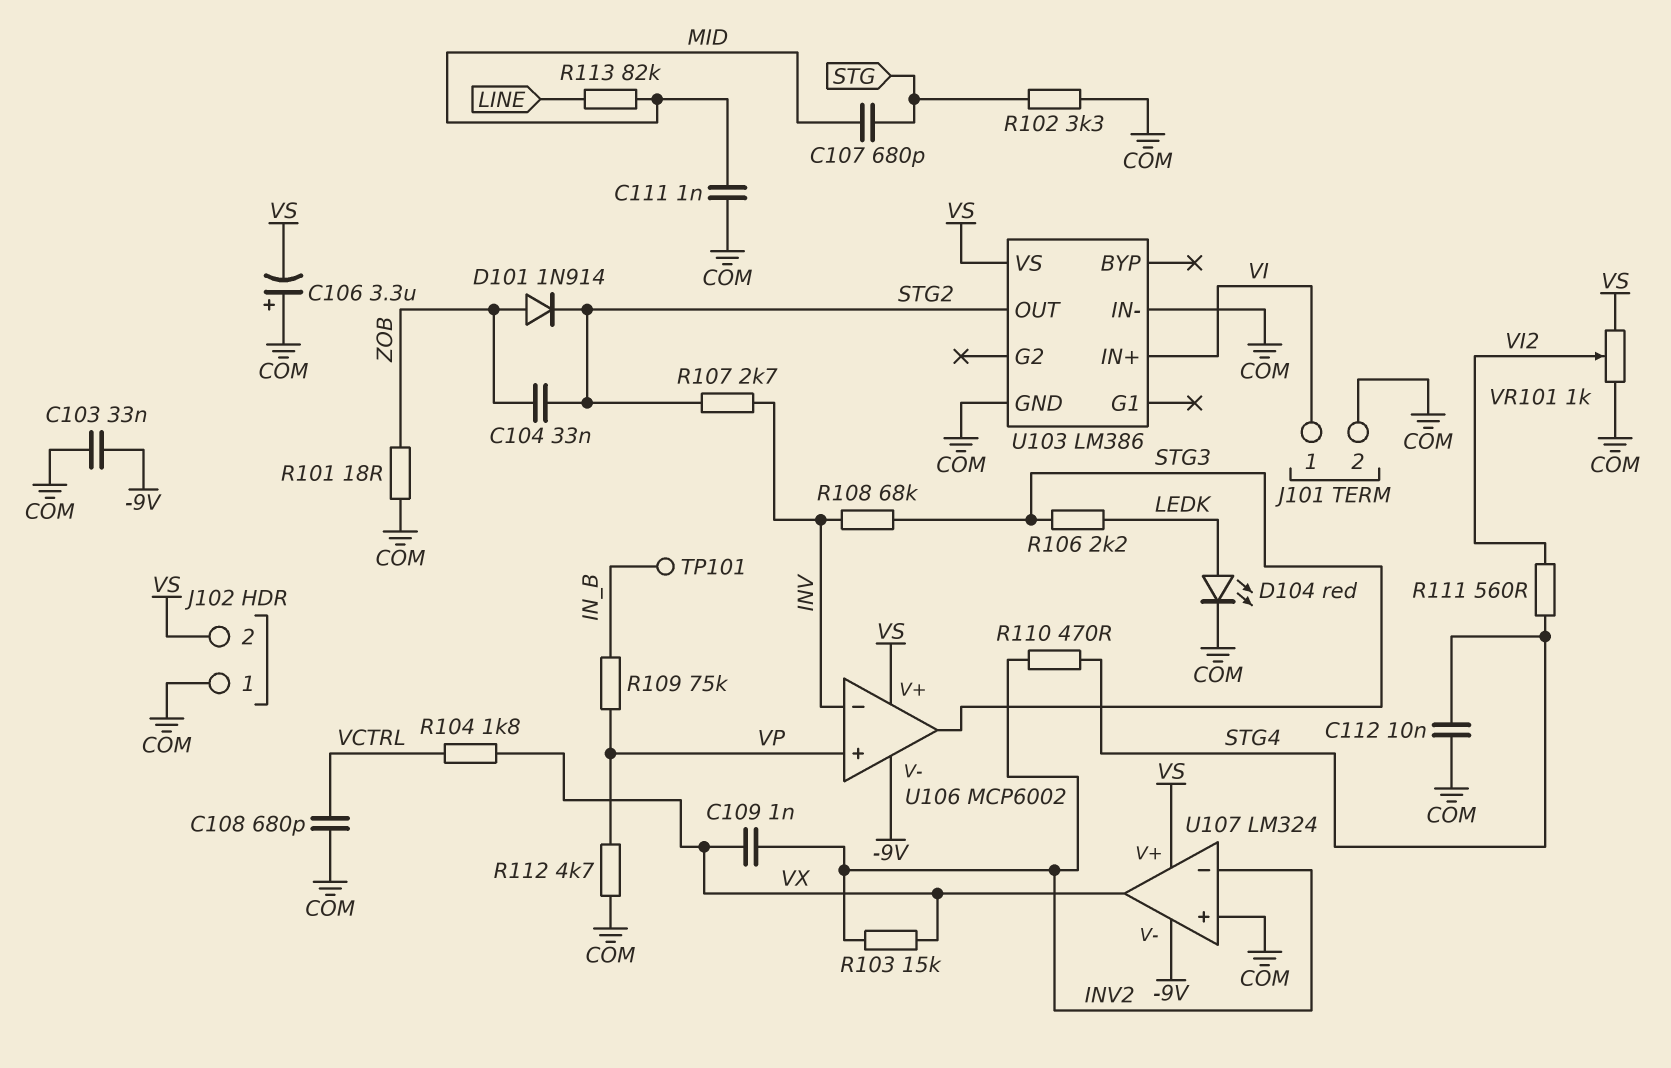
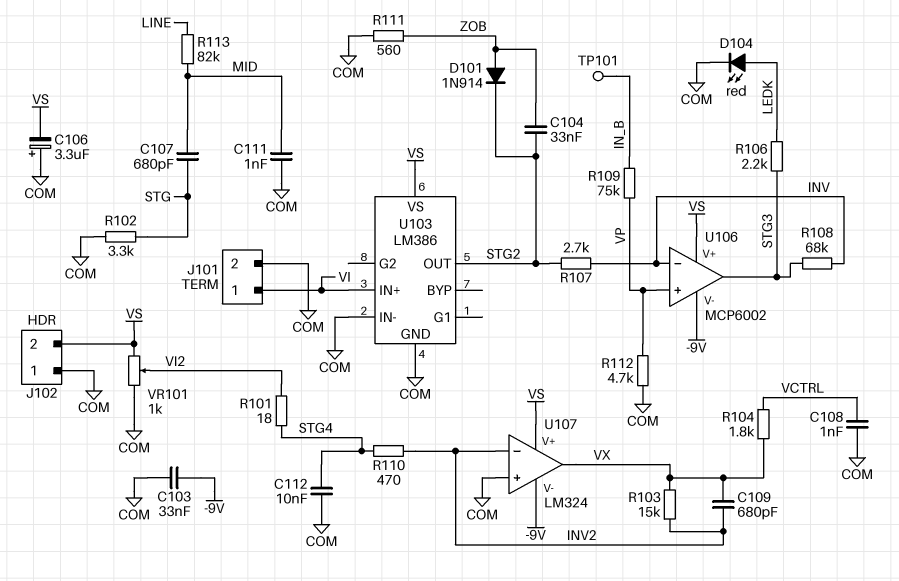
C108: 680pF (COM, VCTRL) -> 1nF (COM, VCTRL)
C109: 1nF (INV2, VX) -> 680pF (INV2, VX)
R101: 18 (COM, ZOB) -> 18 (STG4, VI2)
R111: 560 (STG4, VI2) -> 560 (COM, ZOB)

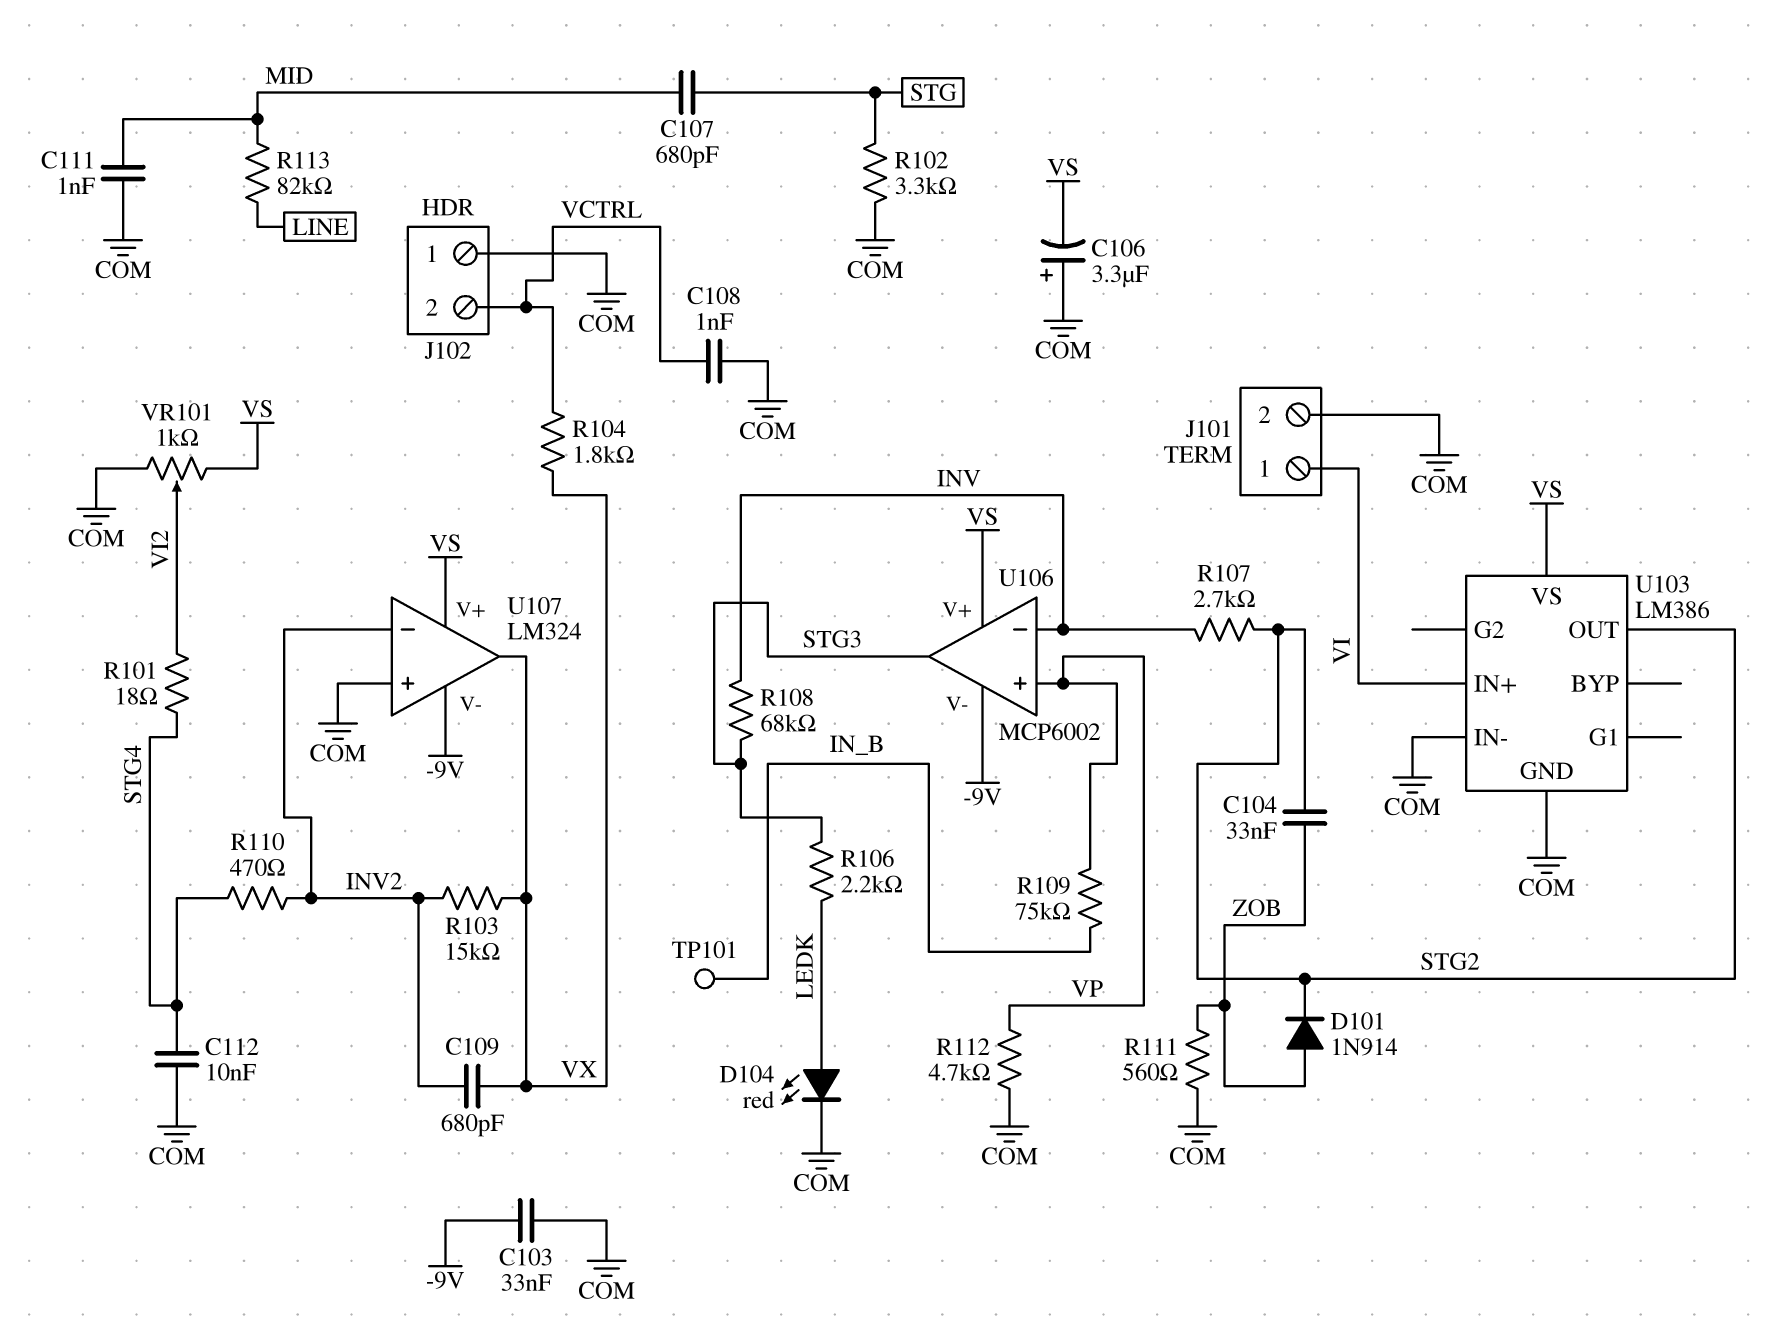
J102 pin 2: VS -> VCTRL

